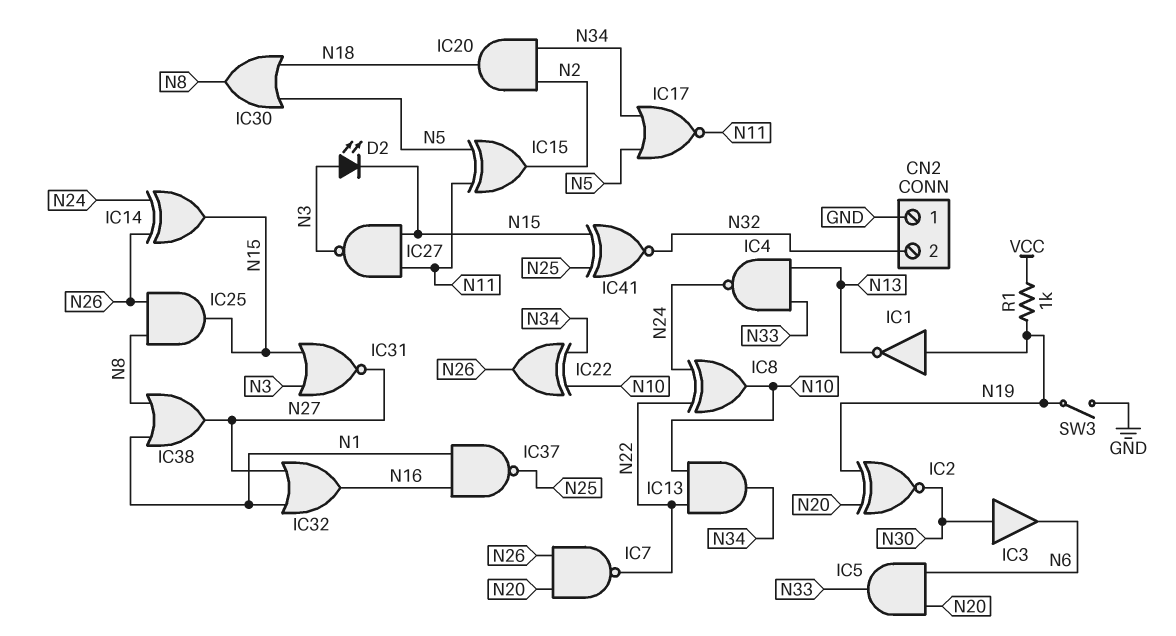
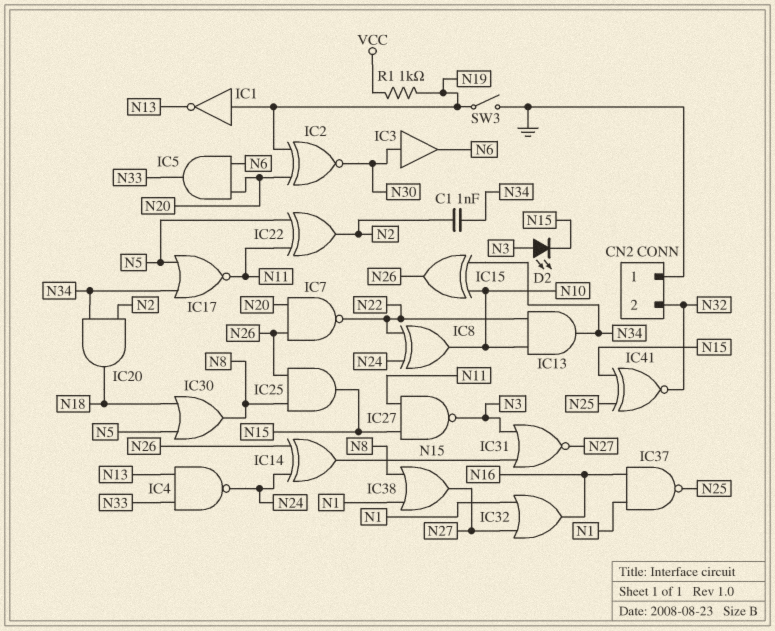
C1: none -> 1nF (N2, N34)
IC15: XOR (in N5, in N11, out N2) -> XOR (in N10, in N34, out N26)
IC22: XOR (in N10, in N34, out N26) -> XOR (in N5, in N11, out N2)

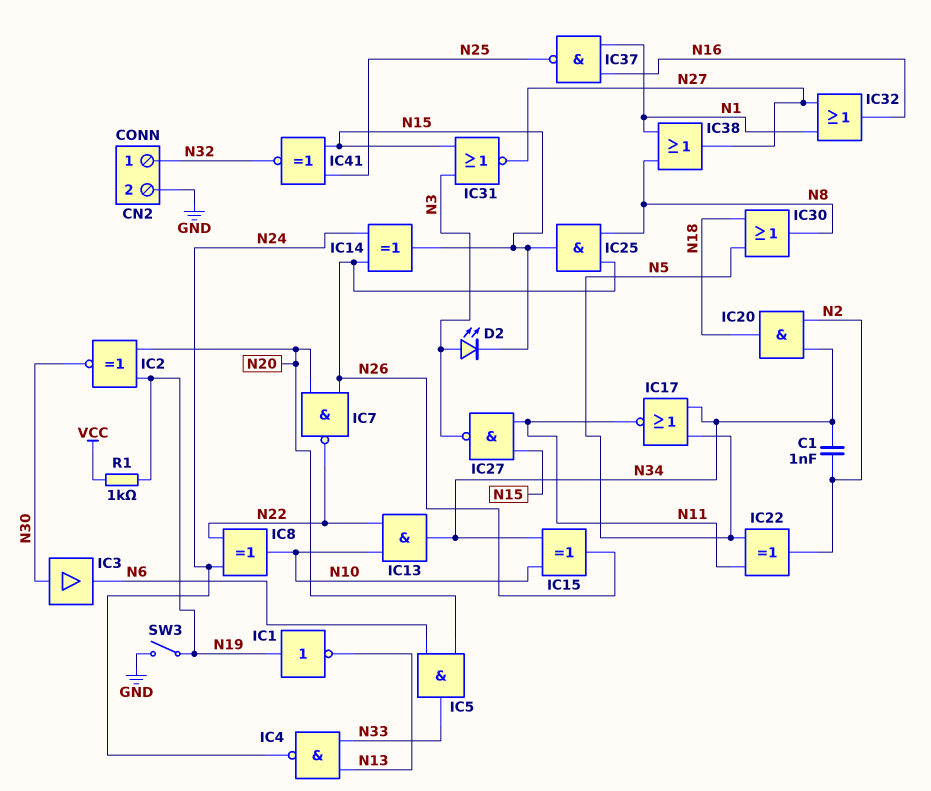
CN2 pin 1: GND -> N32
CN2 pin 2: N32 -> GND

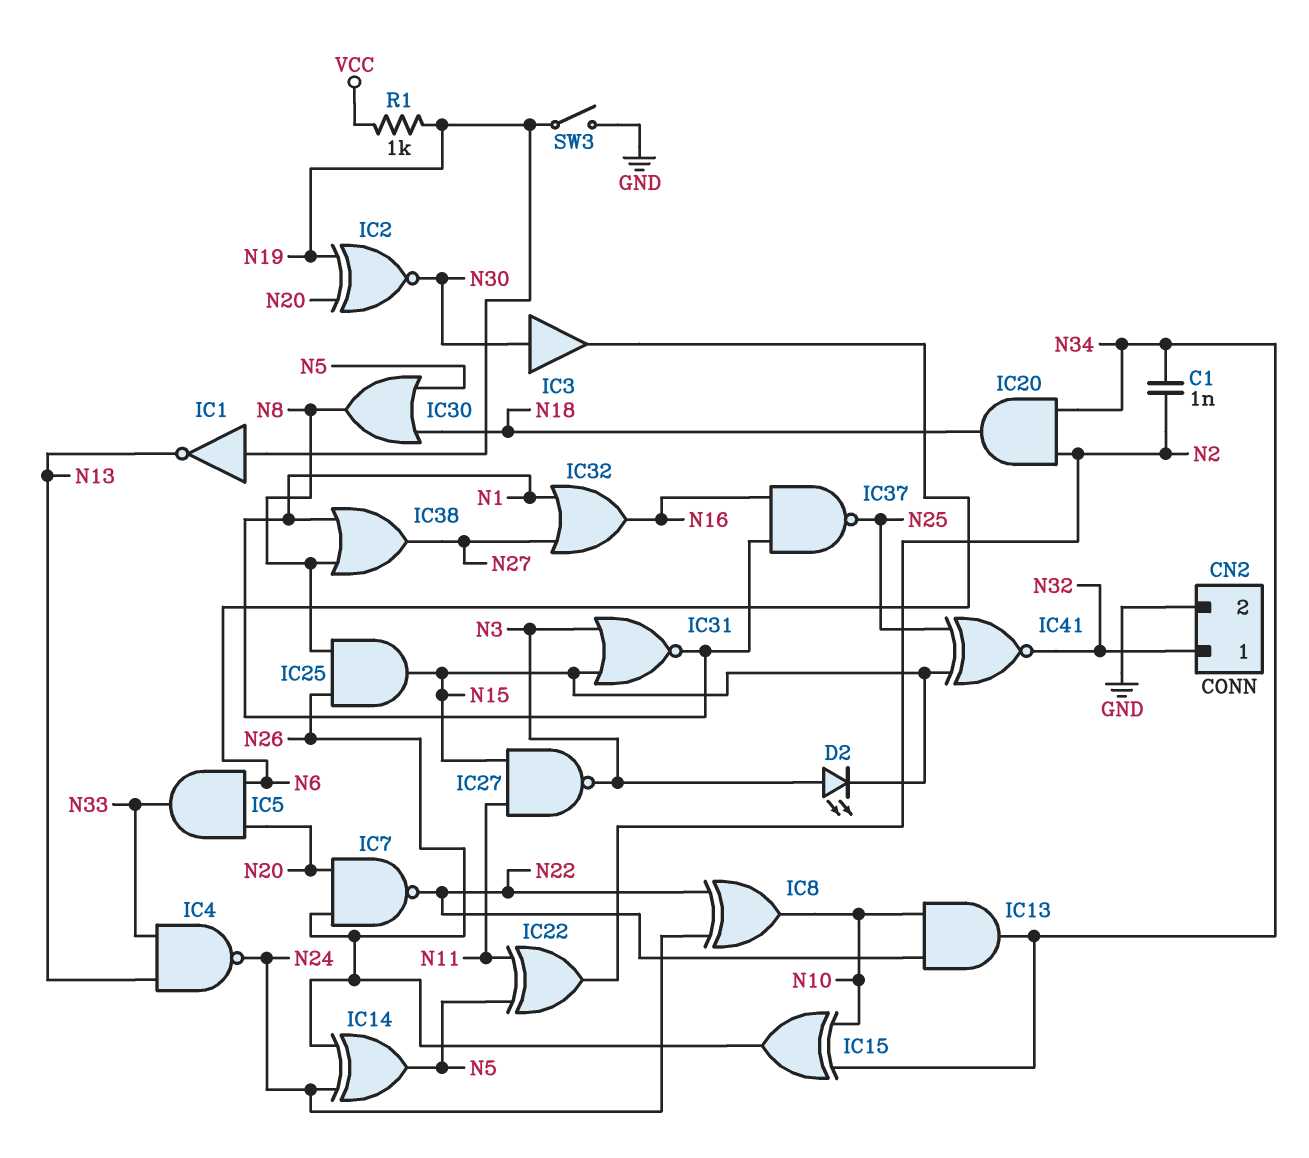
IC14: XOR (in N24, in N26, out N15) -> XOR (in N24, in N26, out N5)
IC17: NOR (in N5, in N34, out N11) -> none
IC31: NOR (in N3, in N15, out N27) -> NOR (in N3, in N15, out N1)

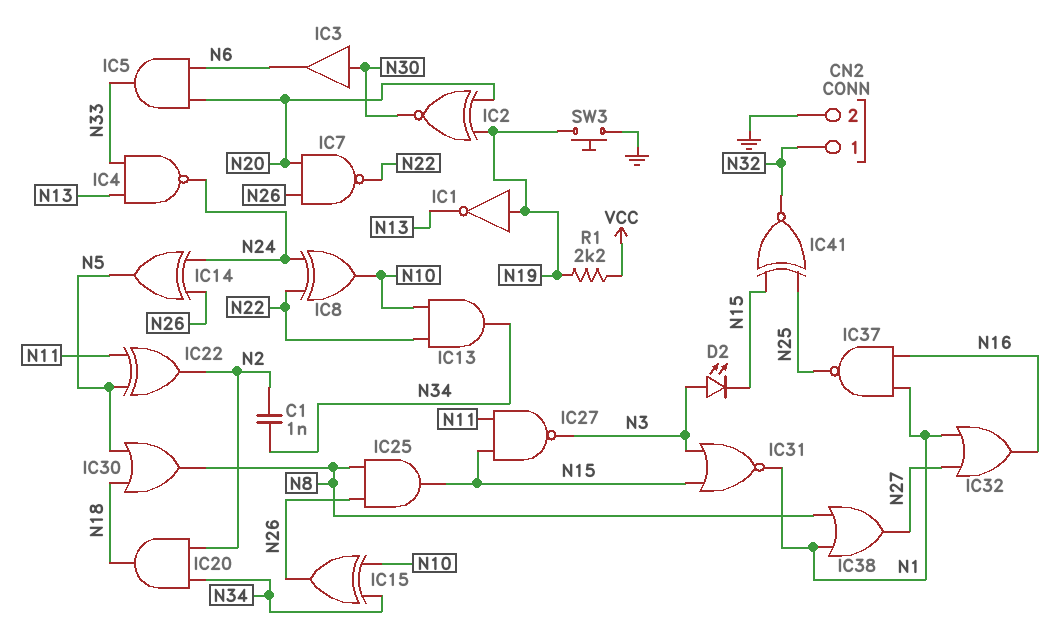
R1: 1k (N19, VCC) -> 2.2k (N19, VCC)
SW3: switch (GND, N19) -> button (GND, N19)

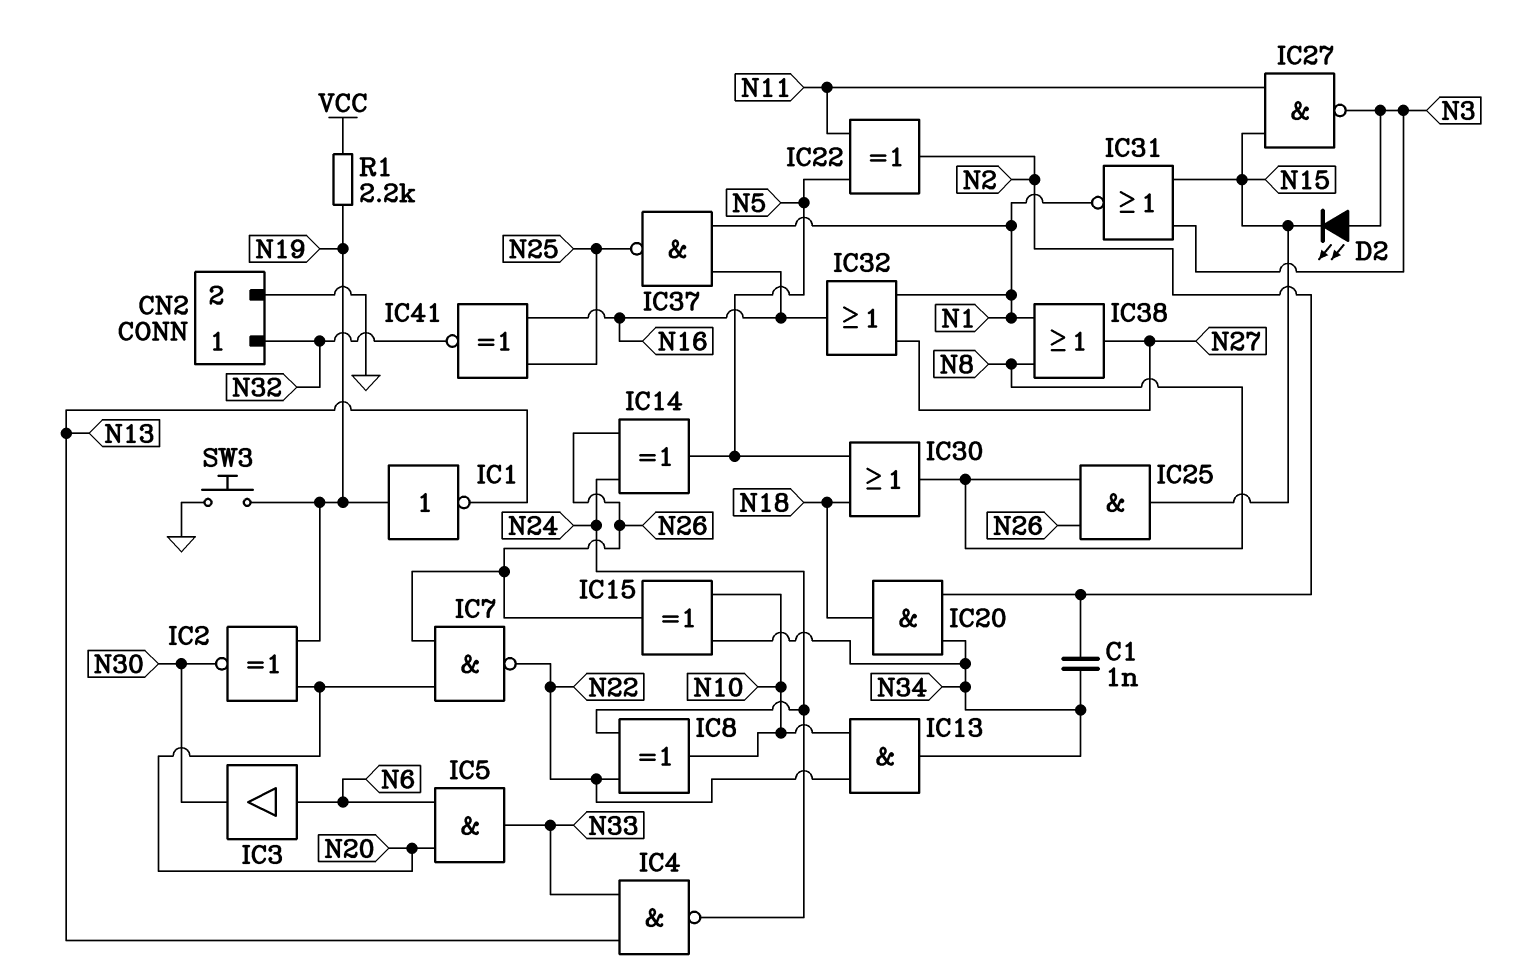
IC3: buffer (in N30, out N6) -> buffer (in N6, out N30)
IC41: XNOR (in N15, in N25, out N32) -> XNOR (in N16, in N25, out N32)

